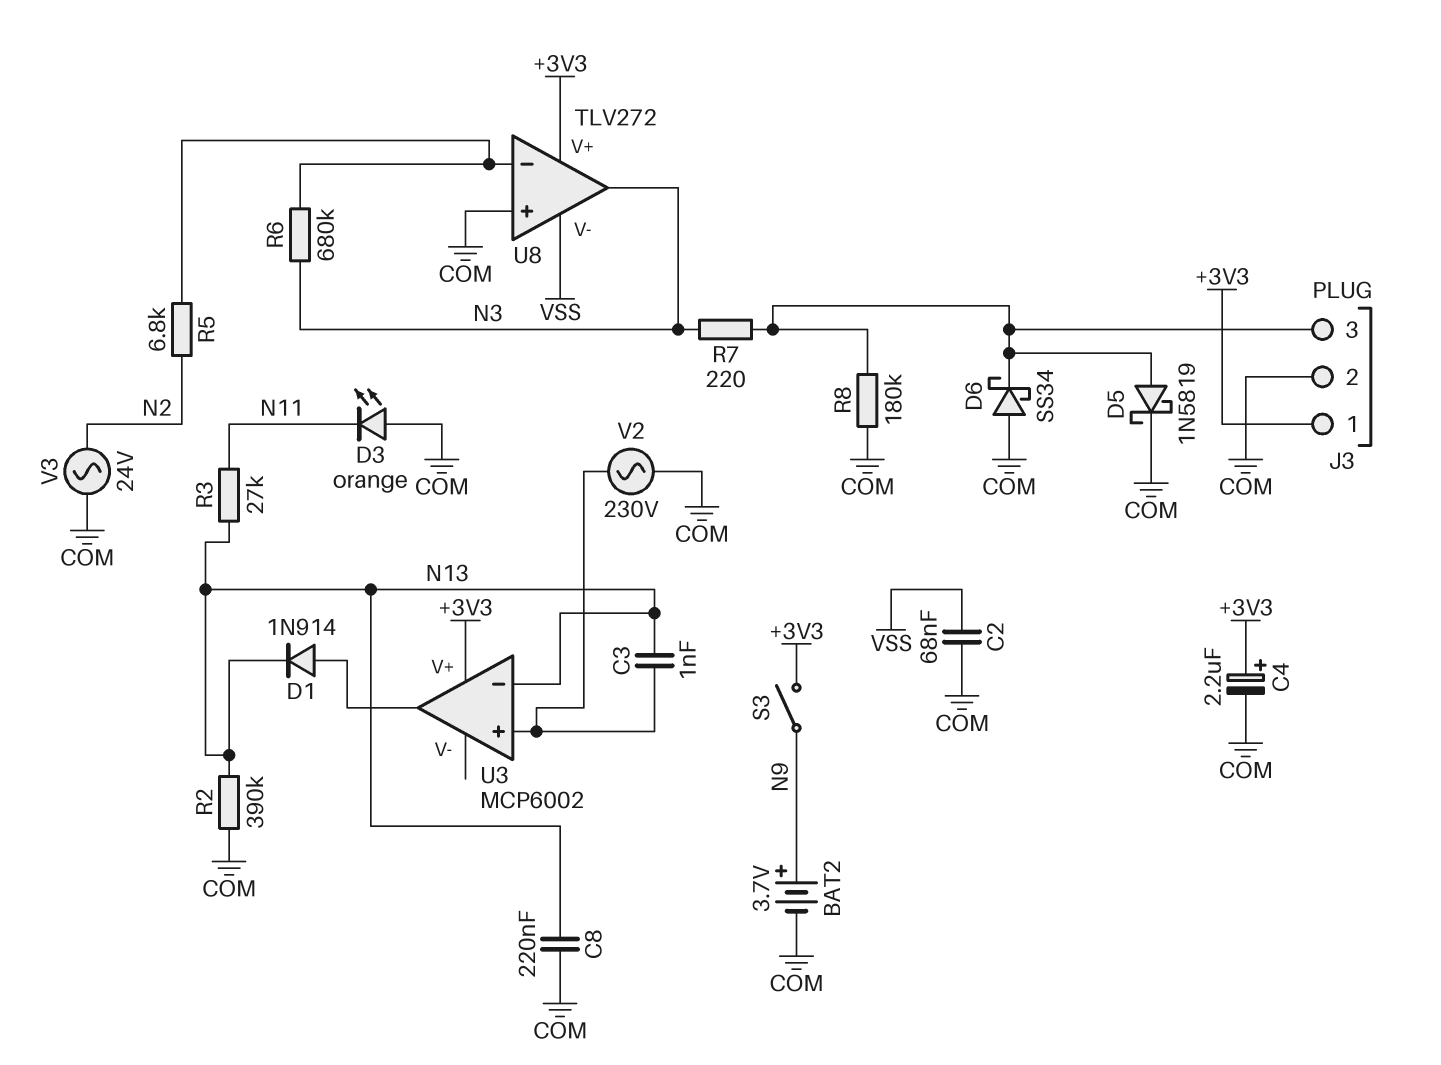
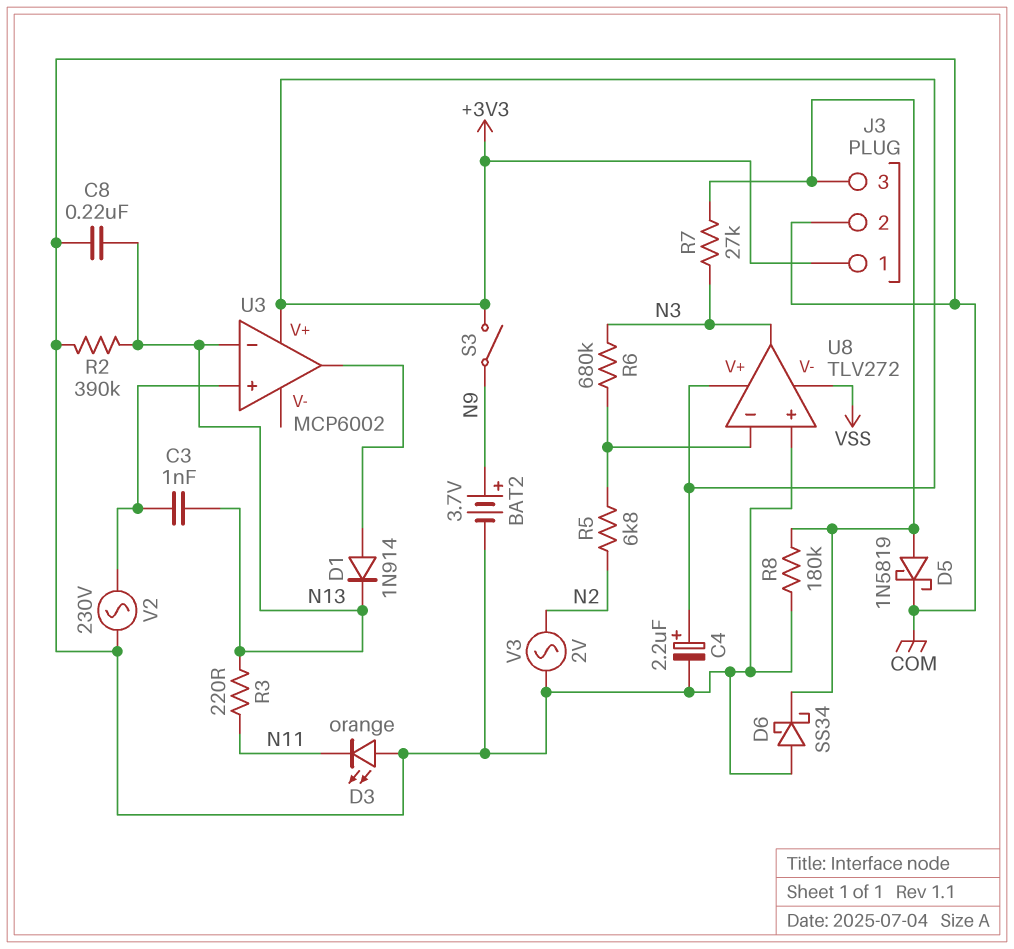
C2: 68nF (COM, VSS) -> none
R3: 27k (N11, N13) -> 220 (N11, N13)
R7: 220 (J3/3, N3) -> 27k (J3/3, N3)
V3: AC 24V (COM, N2) -> AC 2V (COM, N2)

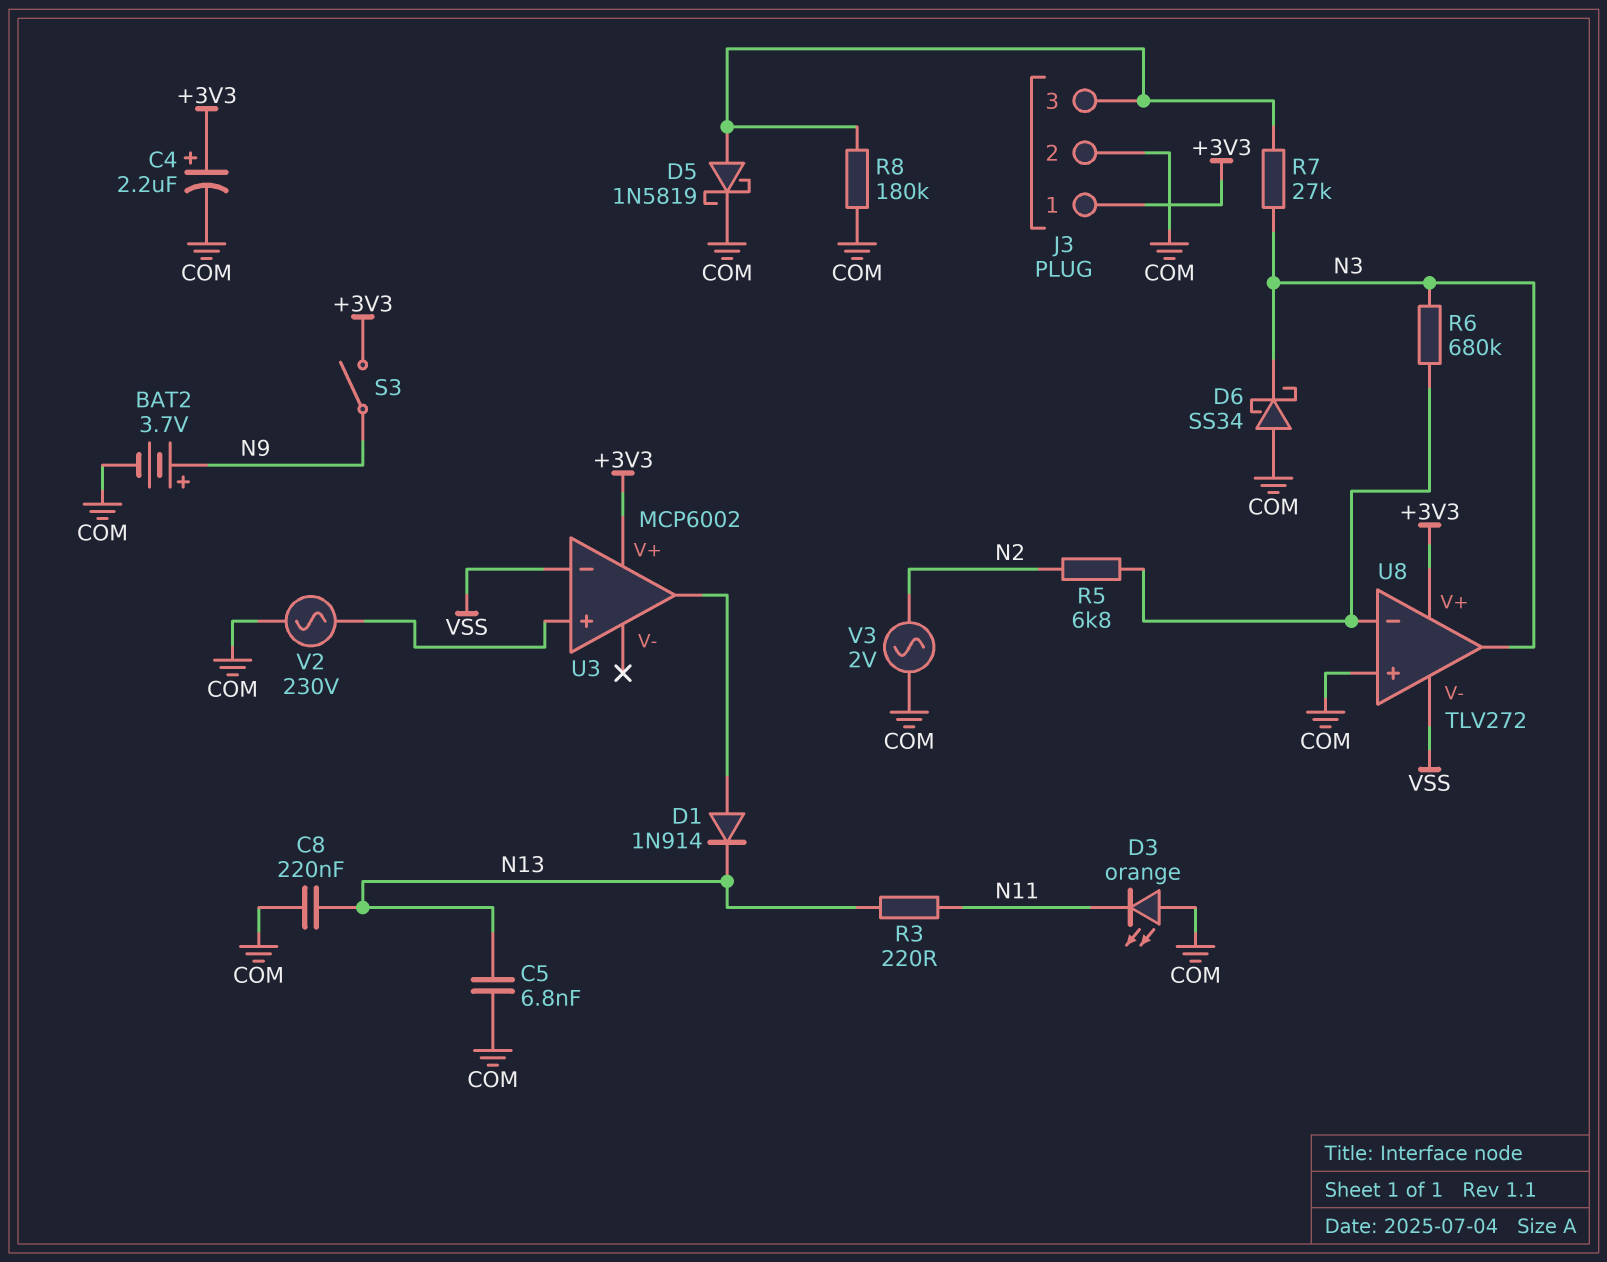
C3: 1nF (N13, U3/in+) -> none
C5: none -> 6.8nF (COM, N13)
D6: schottky SS34 (A COM, K J3/3) -> schottky SS34 (A COM, K N3)
R2: 390k (COM, N13) -> none
U3 pin in-: N13 -> VSS

